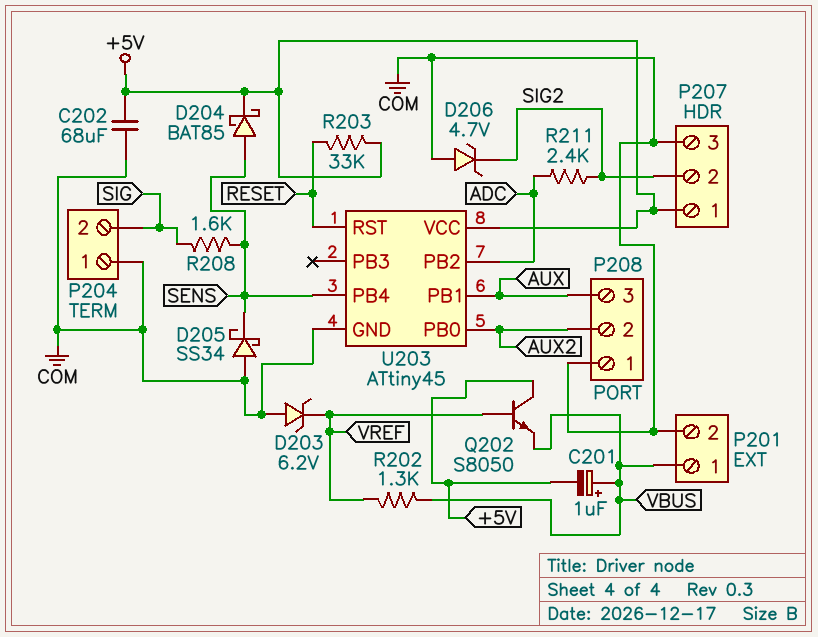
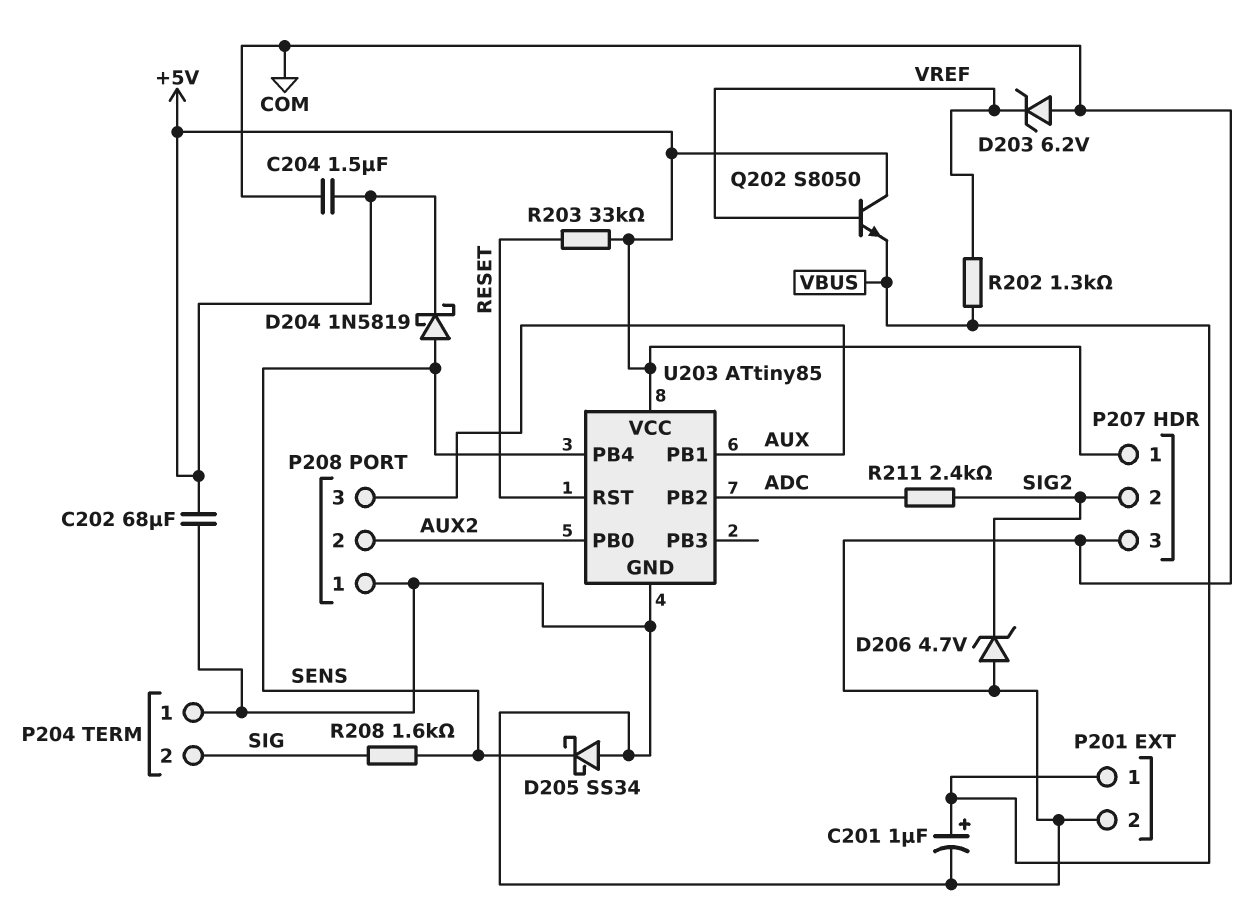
C201: 1uF (plus VBUS, minus +5V) -> 1uF (plus VBUS, minus COM)
C204: none -> 1.5uF (+5V, COM)
D204: schottky BAT85 (A SENS, K +5V) -> schottky 1N5819 (A SENS, K +5V)
U203: ATtiny45 -> ATtiny85

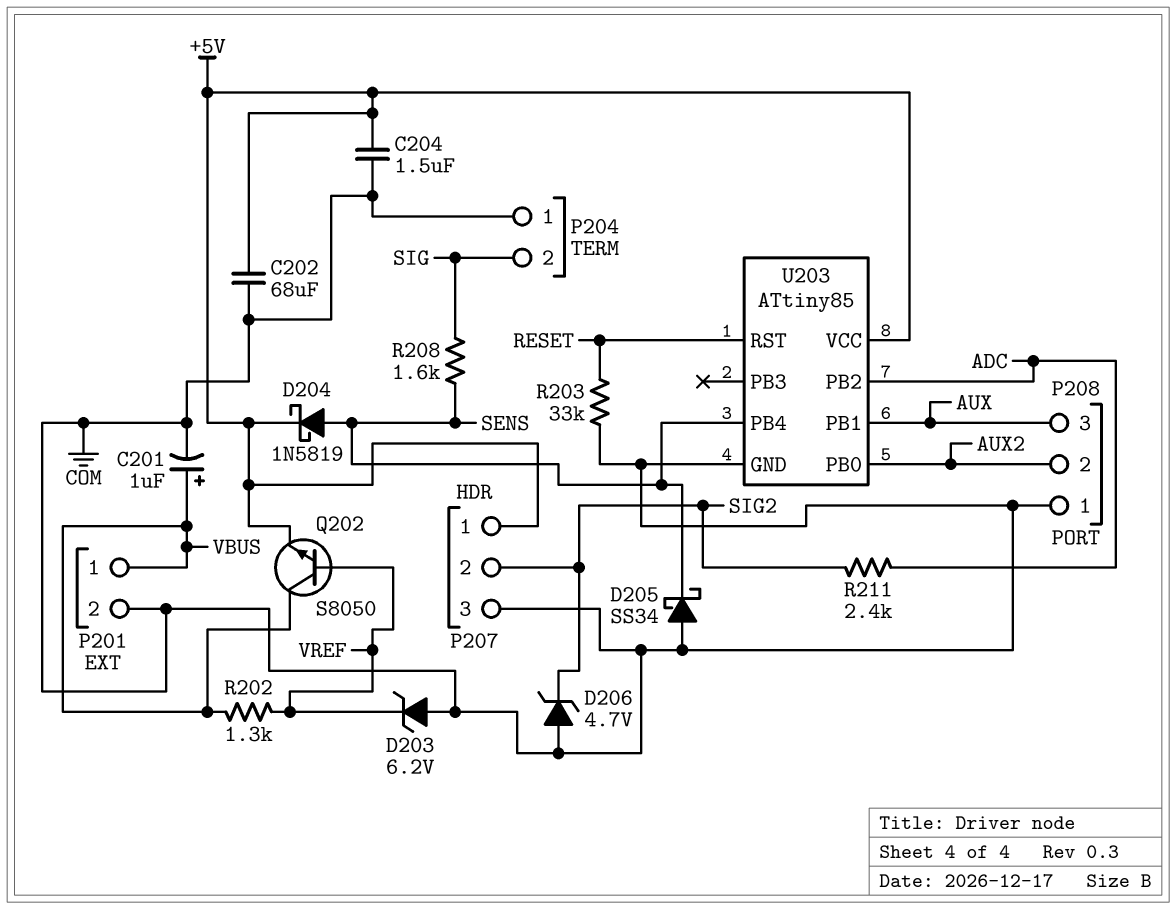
Q202: NPN S8050 (B VREF, C +5V, E VBUS) -> NPN S8050 (B VREF, C VBUS, E +5V)
R203: 33k (+5V, RESET) -> 33k (COM, RESET)

